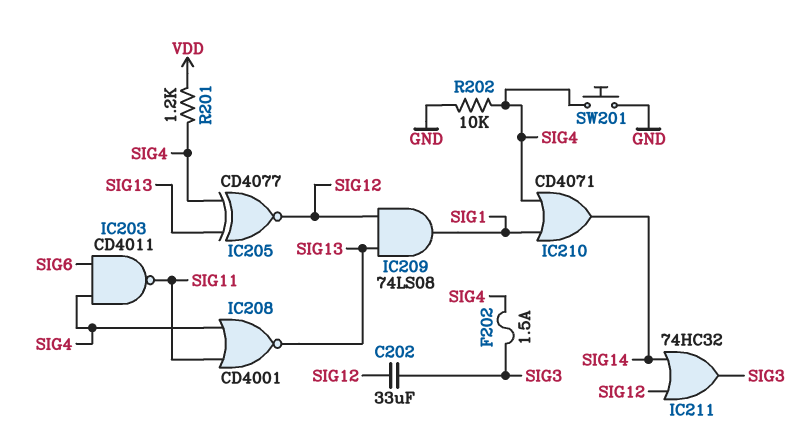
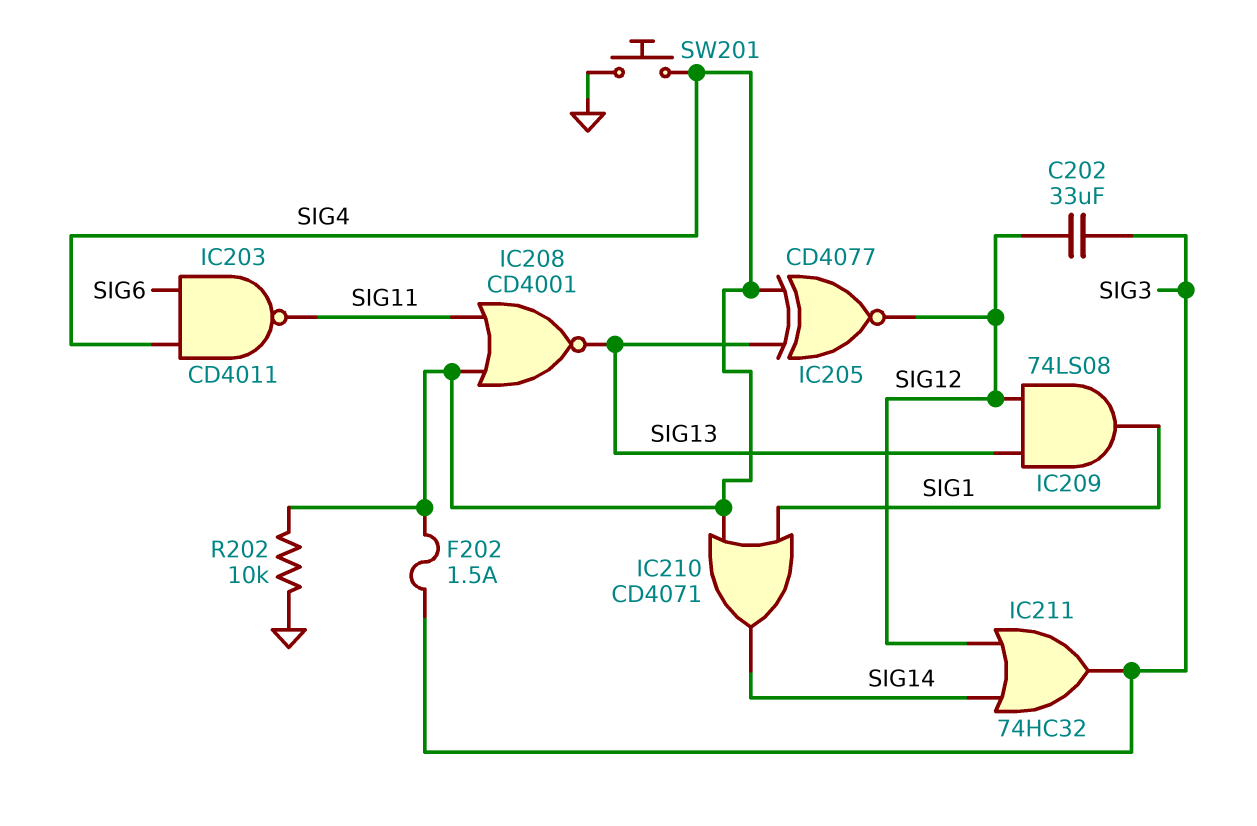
R201: 1.2k (SIG4, VDD) -> none

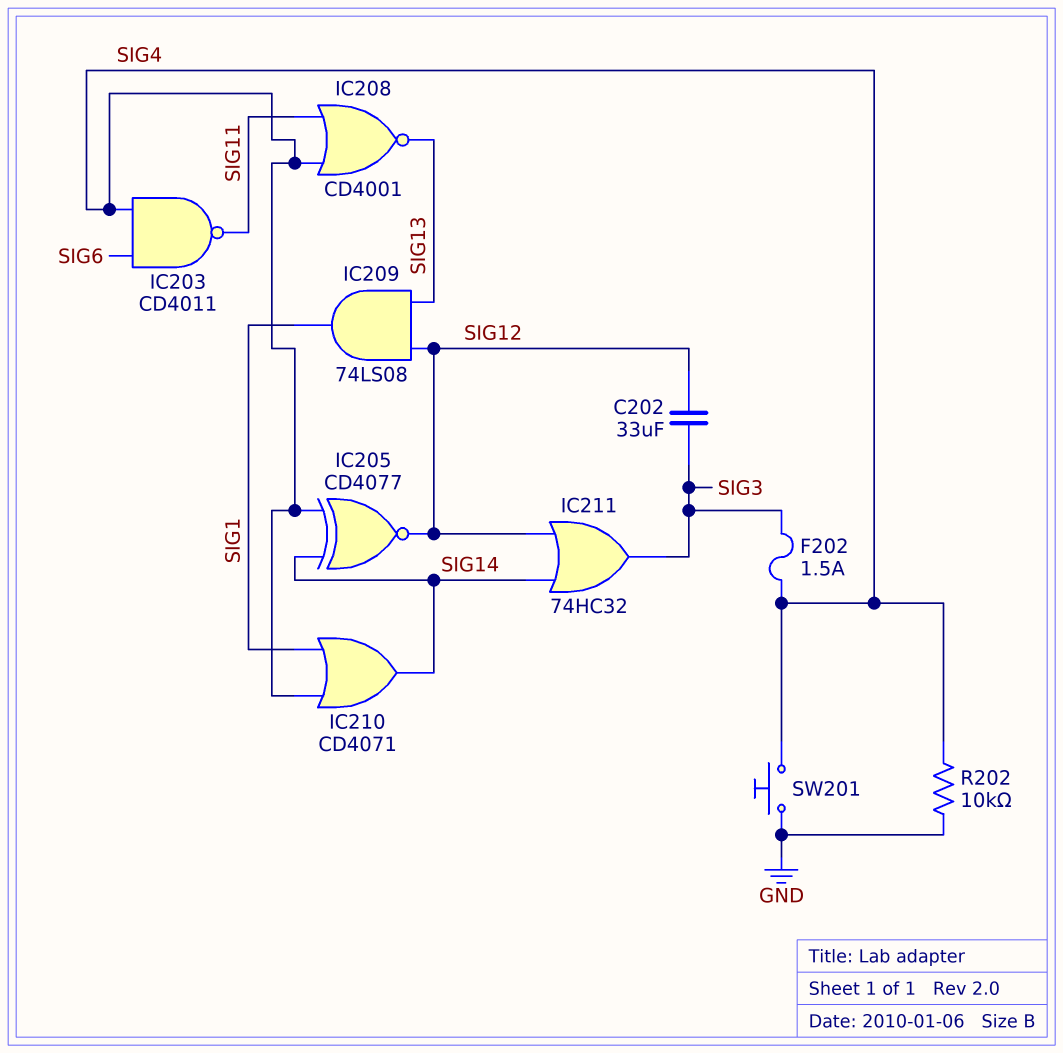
IC205: XNOR CD4077 (in SIG4, in SIG13, out SIG12) -> XNOR CD4077 (in SIG4, in SIG14, out SIG12)

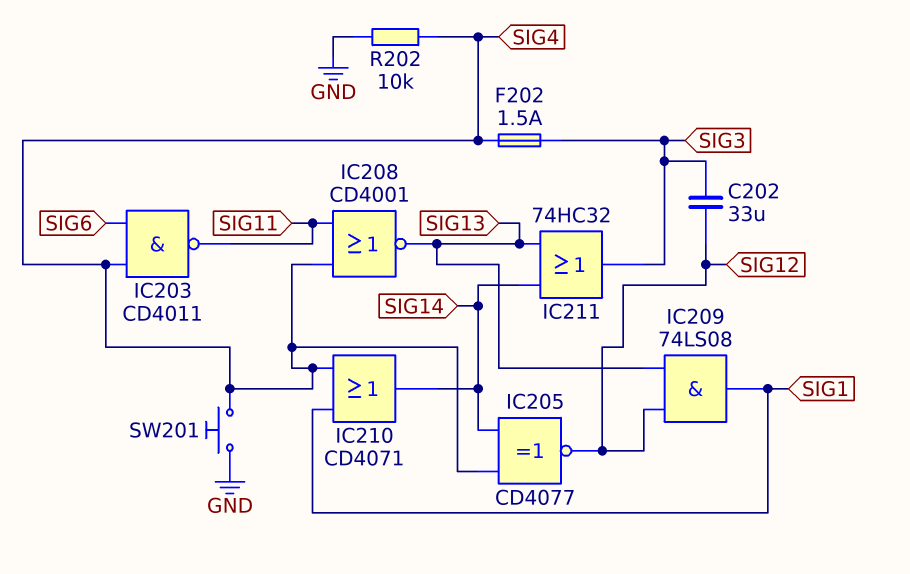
IC211: OR 74HC32 (in SIG12, in SIG14, out SIG3) -> OR 74HC32 (in SIG13, in SIG14, out SIG3)

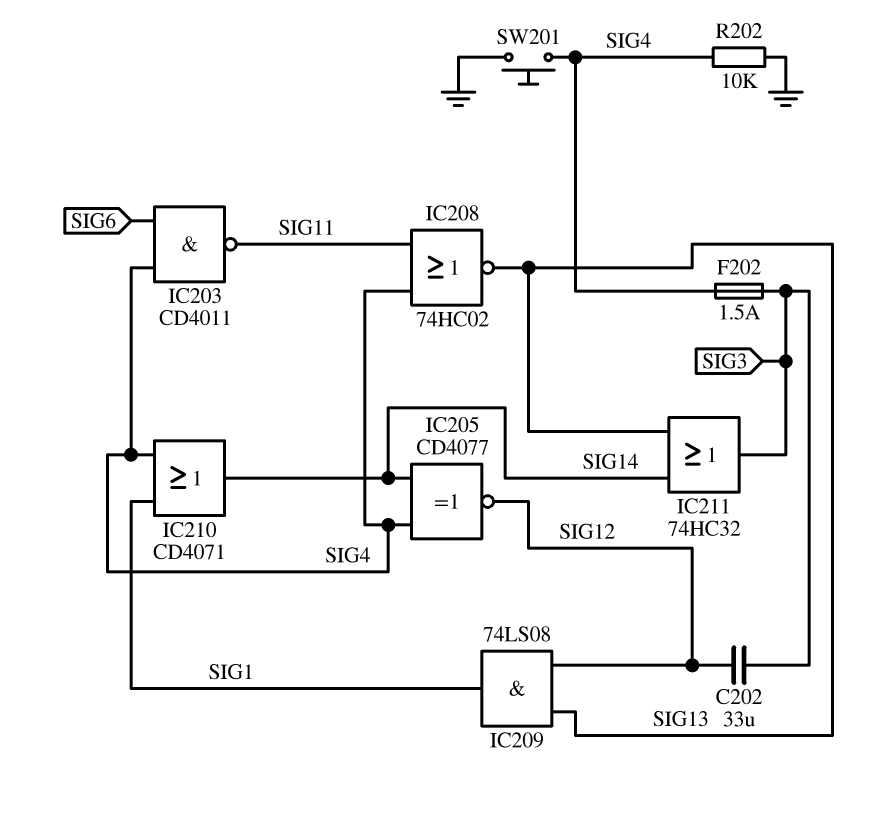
IC208: NOR CD4001 (in SIG4, in SIG11, out SIG13) -> NOR 74HC02 (in SIG4, in SIG11, out SIG13)

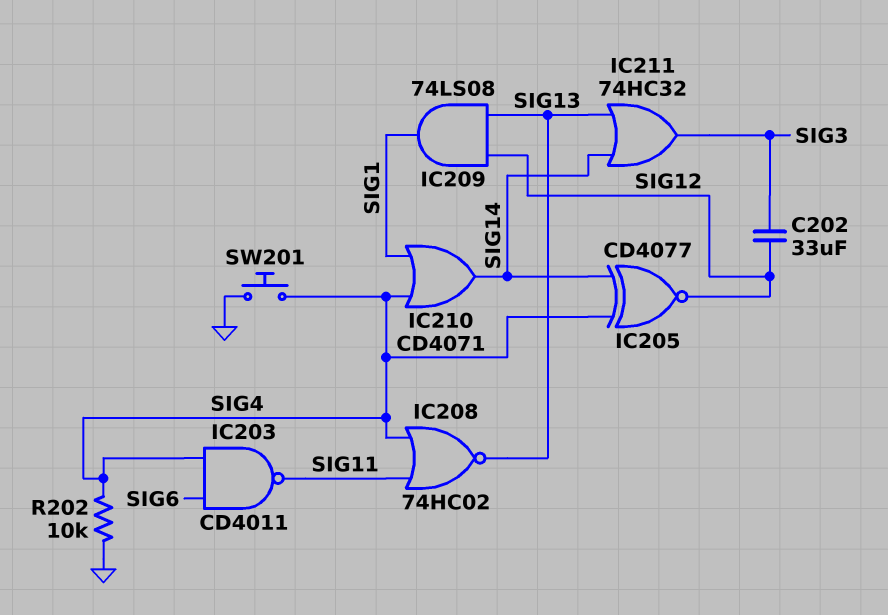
F202: 1.5A (SIG3, SIG4) -> none

